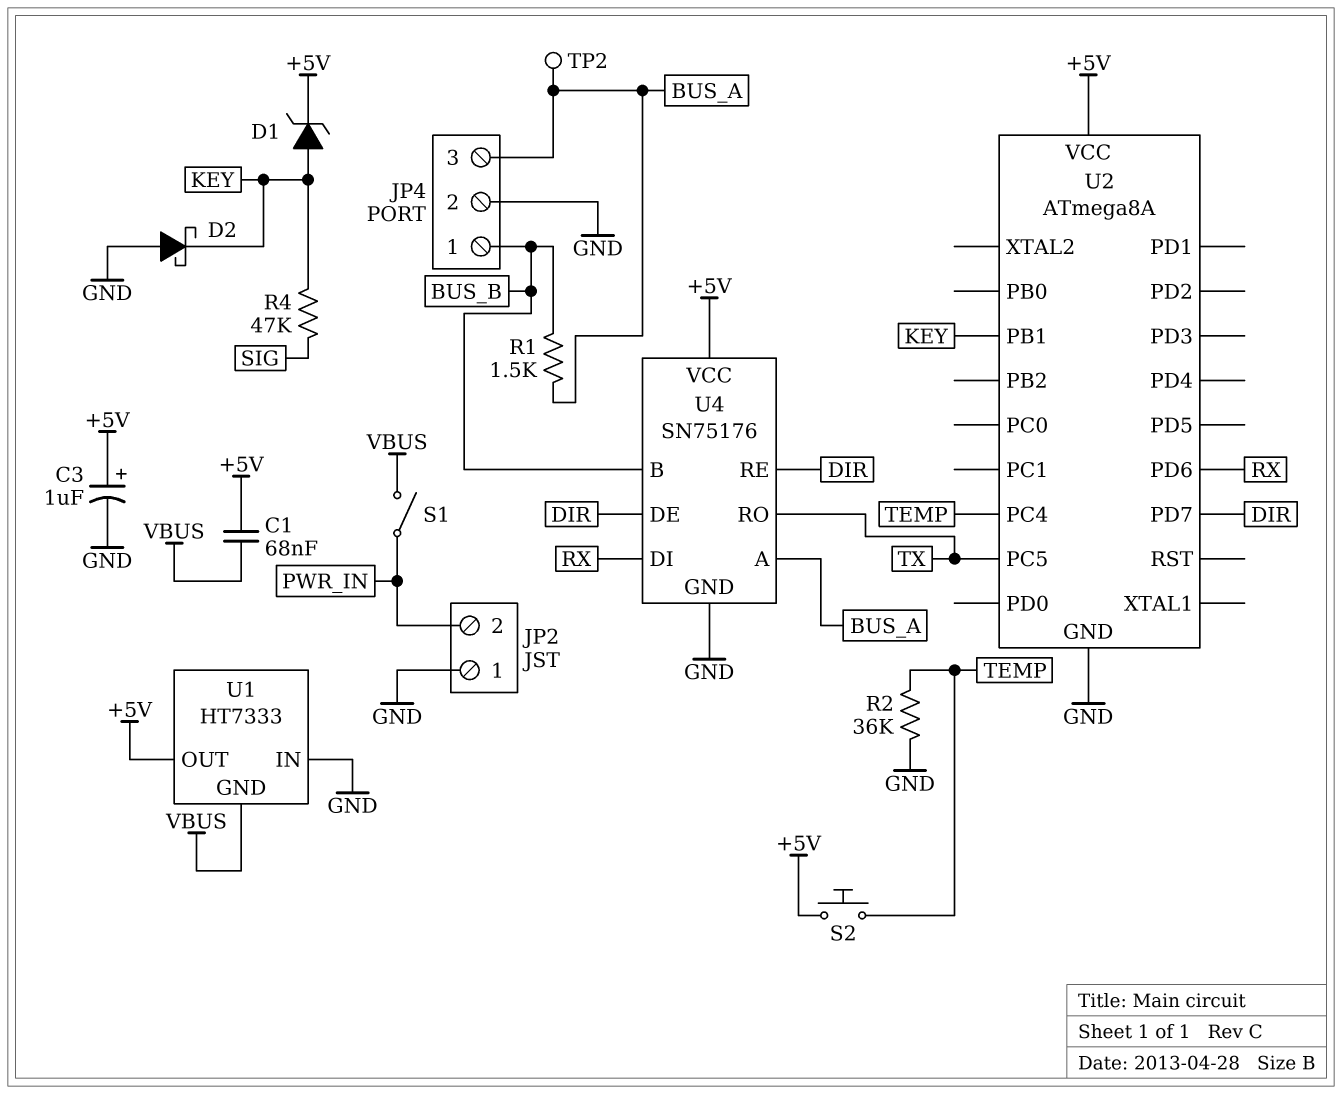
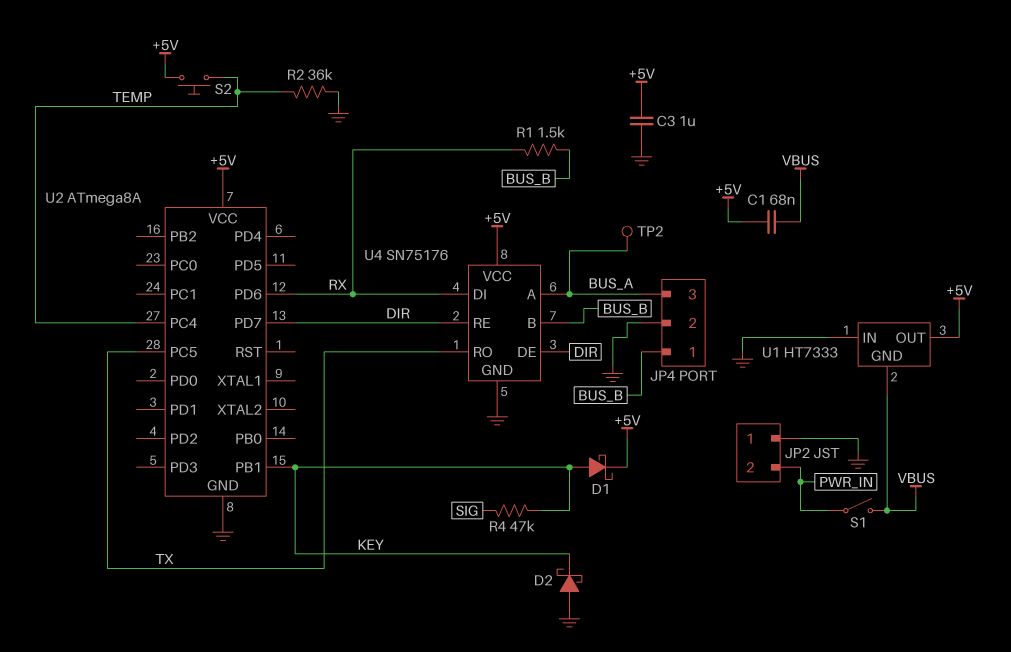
C3: 1uF (plus +5V, minus GND) -> 1uF (+5V, GND)
D1: zener (A KEY, K +5V) -> schottky (A KEY, K +5V)
R1: 1.5k (BUS_A, BUS_B) -> 1.5k (BUS_B, RX)

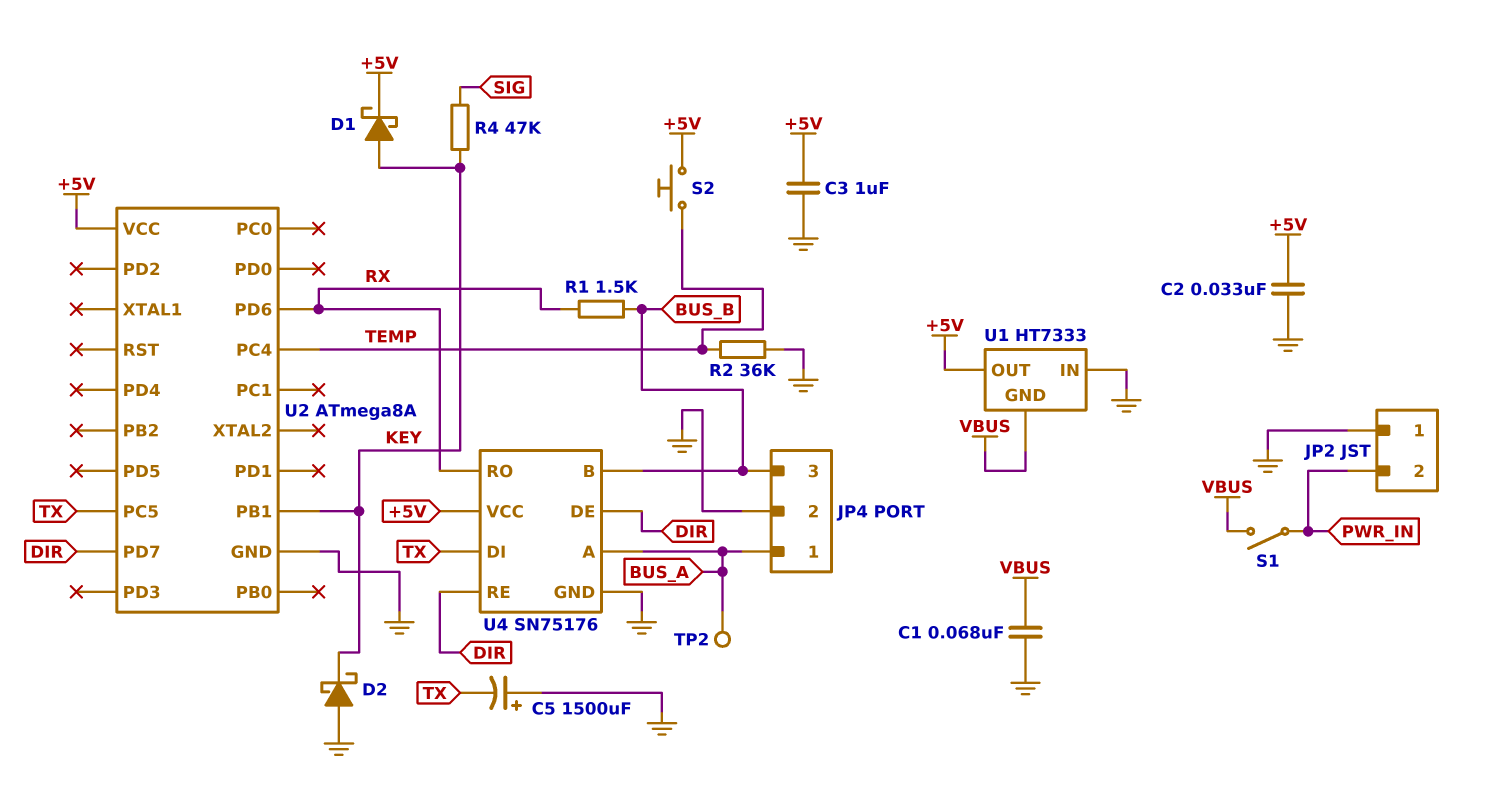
C1: 68nF (+5V, VBUS) -> 68nF (GND, VBUS)
C2: none -> 33nF (+5V, GND)
C5: none -> 1500uF (plus GND, minus TX)
JP4 pin 1: BUS_B -> BUS_A
JP4 pin 3: BUS_A -> BUS_B
U4 pin DI: RX -> TX
U4 pin RO: TX -> RX

